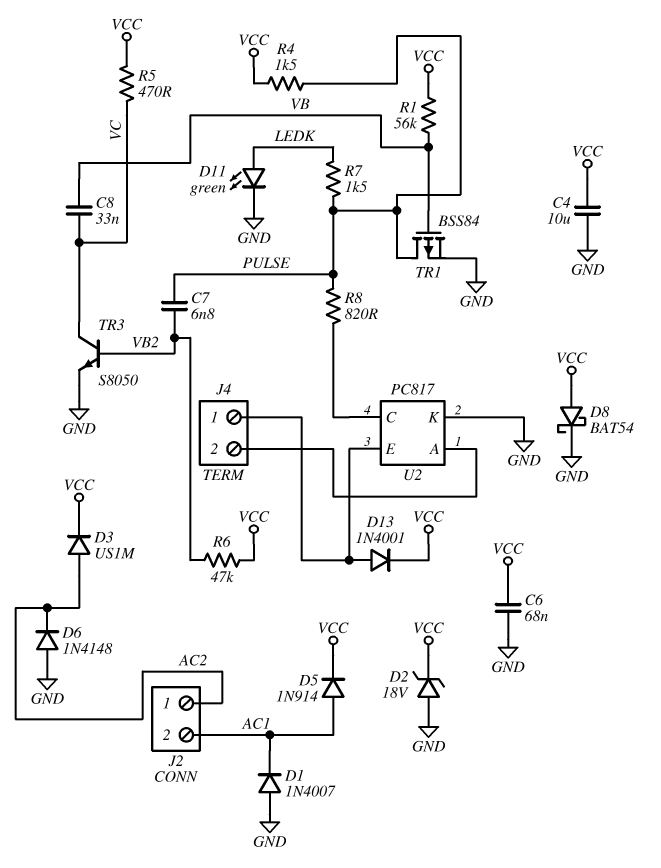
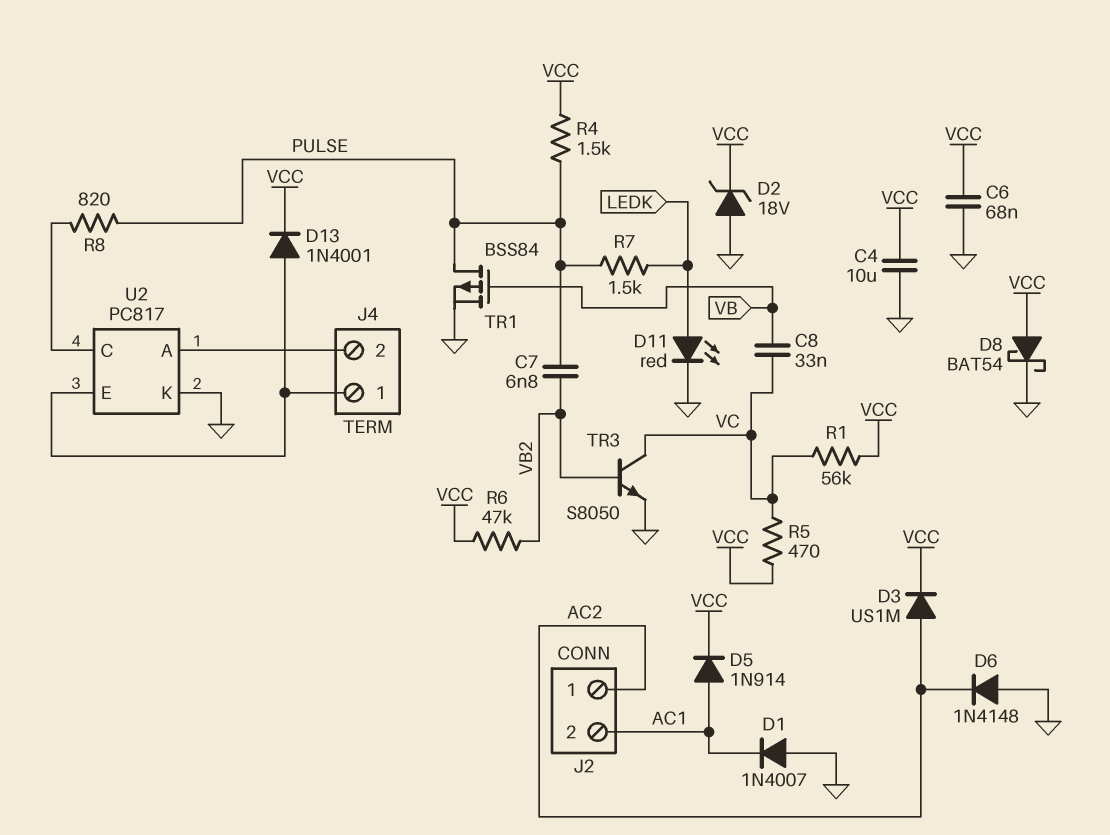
D11: LED green (A LEDK, K GND) -> LED red (A LEDK, K GND)
R1: 56k (VB, VCC) -> 56k (VC, VCC)

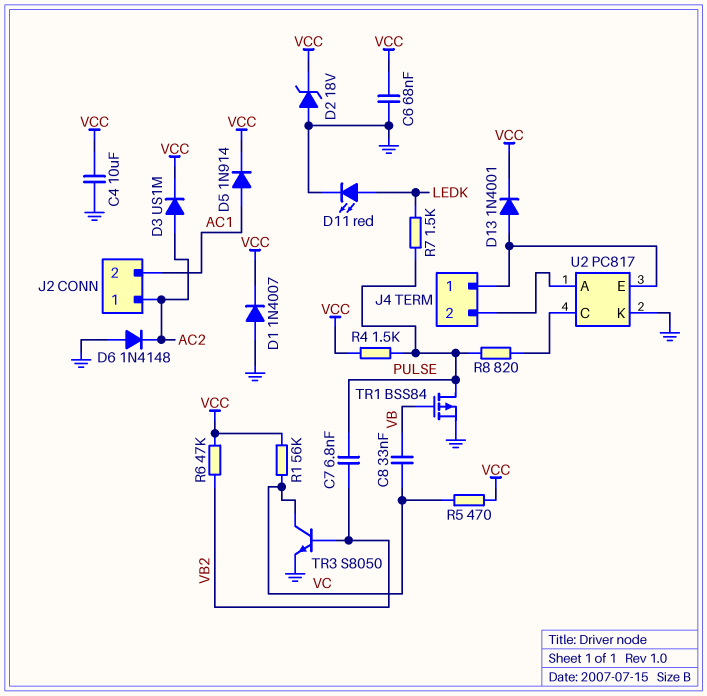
D1: diode 1N4007 (A GND, K AC1) -> diode 1N4007 (A GND, K VCC)
D8: schottky BAT54 (A VCC, K GND) -> none

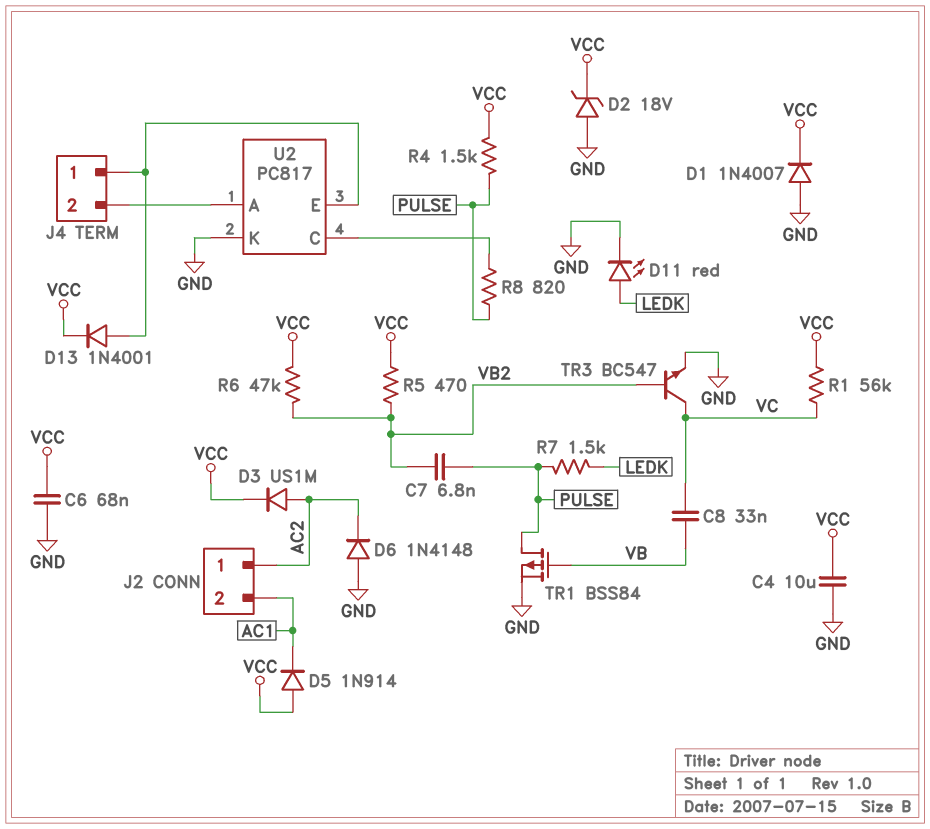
D5: diode 1N914 (A AC1, K VCC) -> diode 1N914 (A VCC, K AC1)
R5: 470 (VC, VCC) -> 470 (VB2, VCC)
TR3: NPN S8050 (B VB2, C VC, E GND) -> NPN BC547 (B VB2, C VC, E GND)

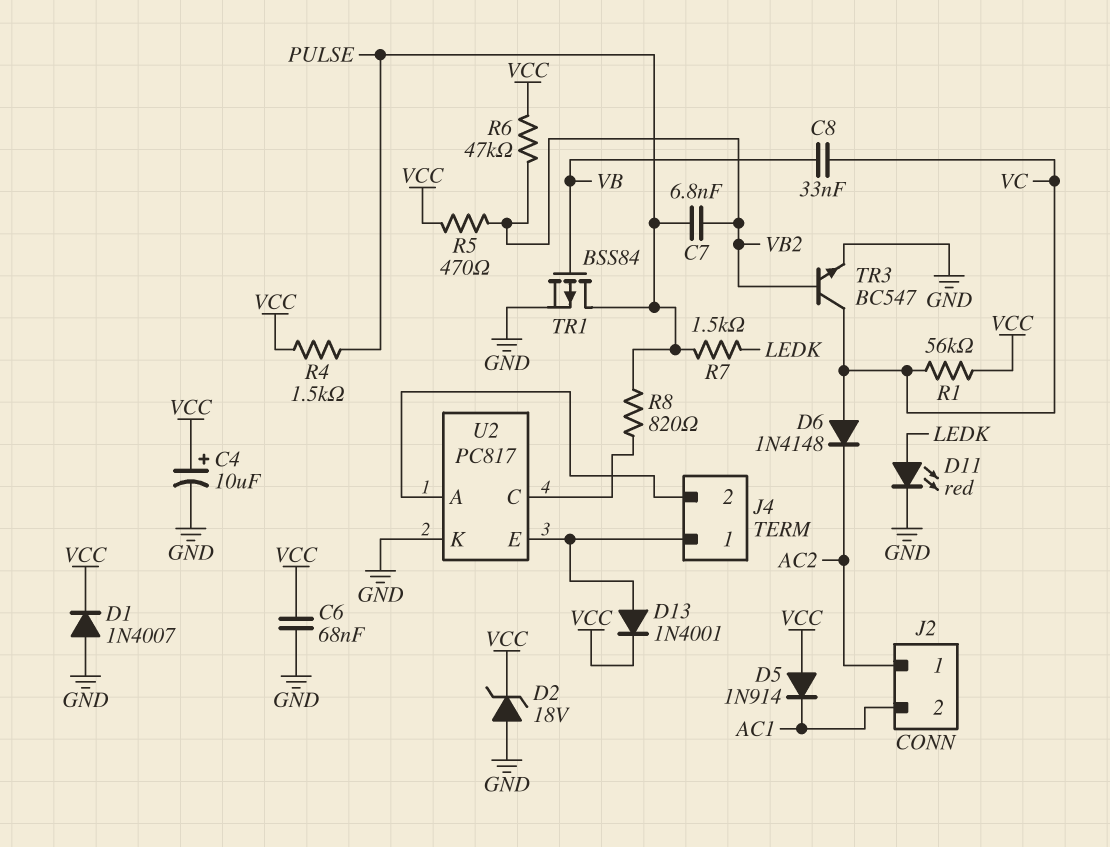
C4: 10uF (GND, VCC) -> 10uF (plus VCC, minus GND)
D3: diode US1M (A AC2, K VCC) -> none
D6: diode 1N4148 (A GND, K AC2) -> diode 1N4148 (A VC, K AC2)

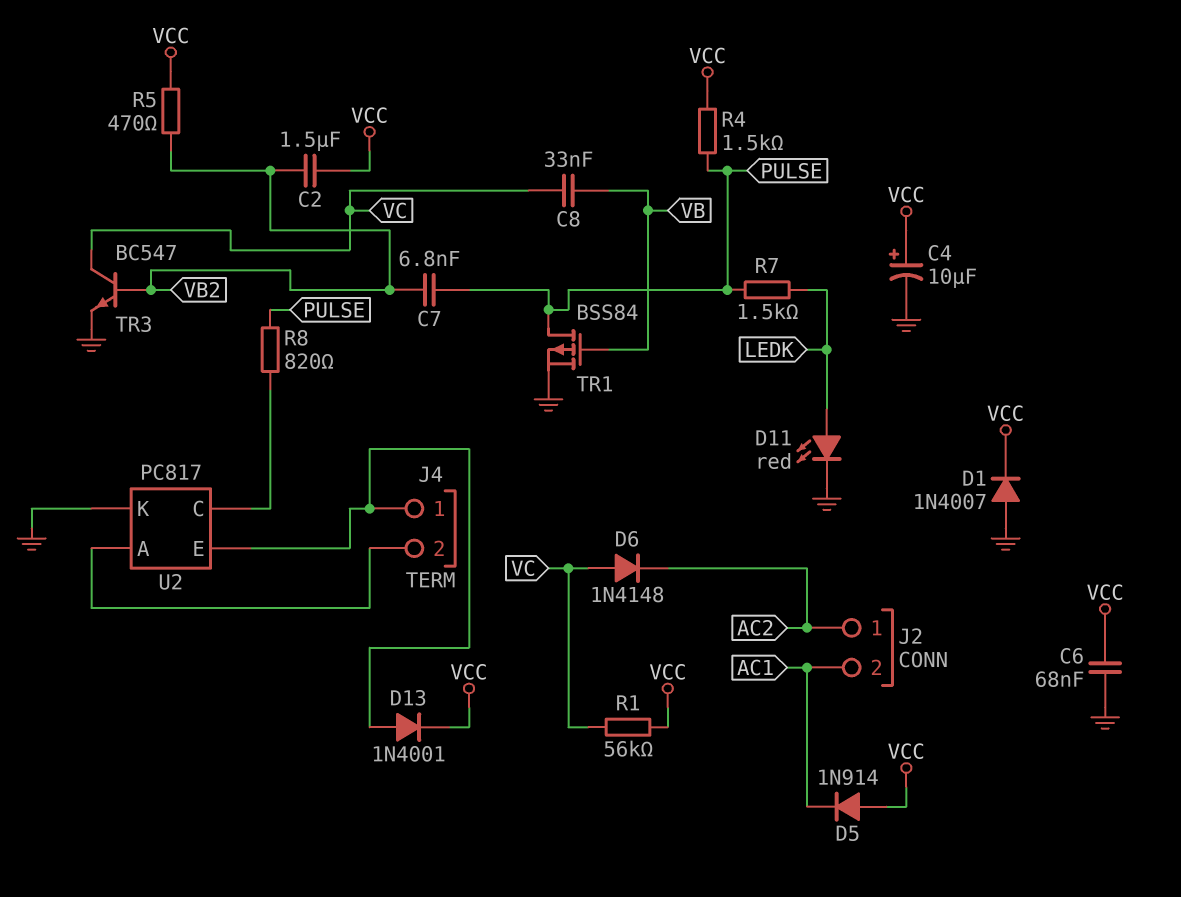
C2: none -> 1.5uF (VB2, VCC)
D2: zener 18V (A GND, K VCC) -> none
R6: 47k (VB2, VCC) -> none

